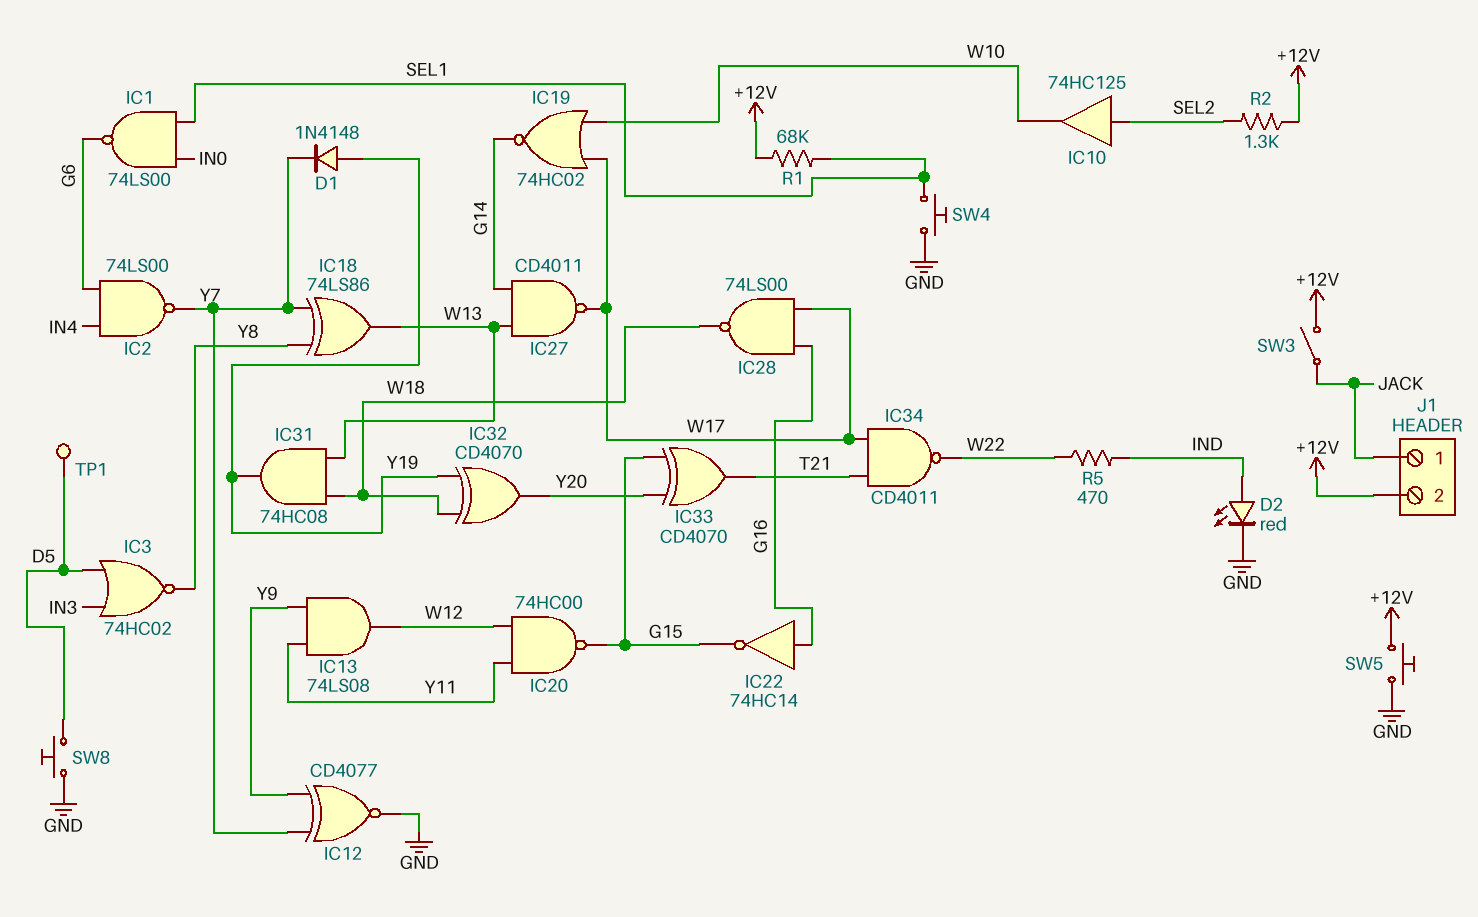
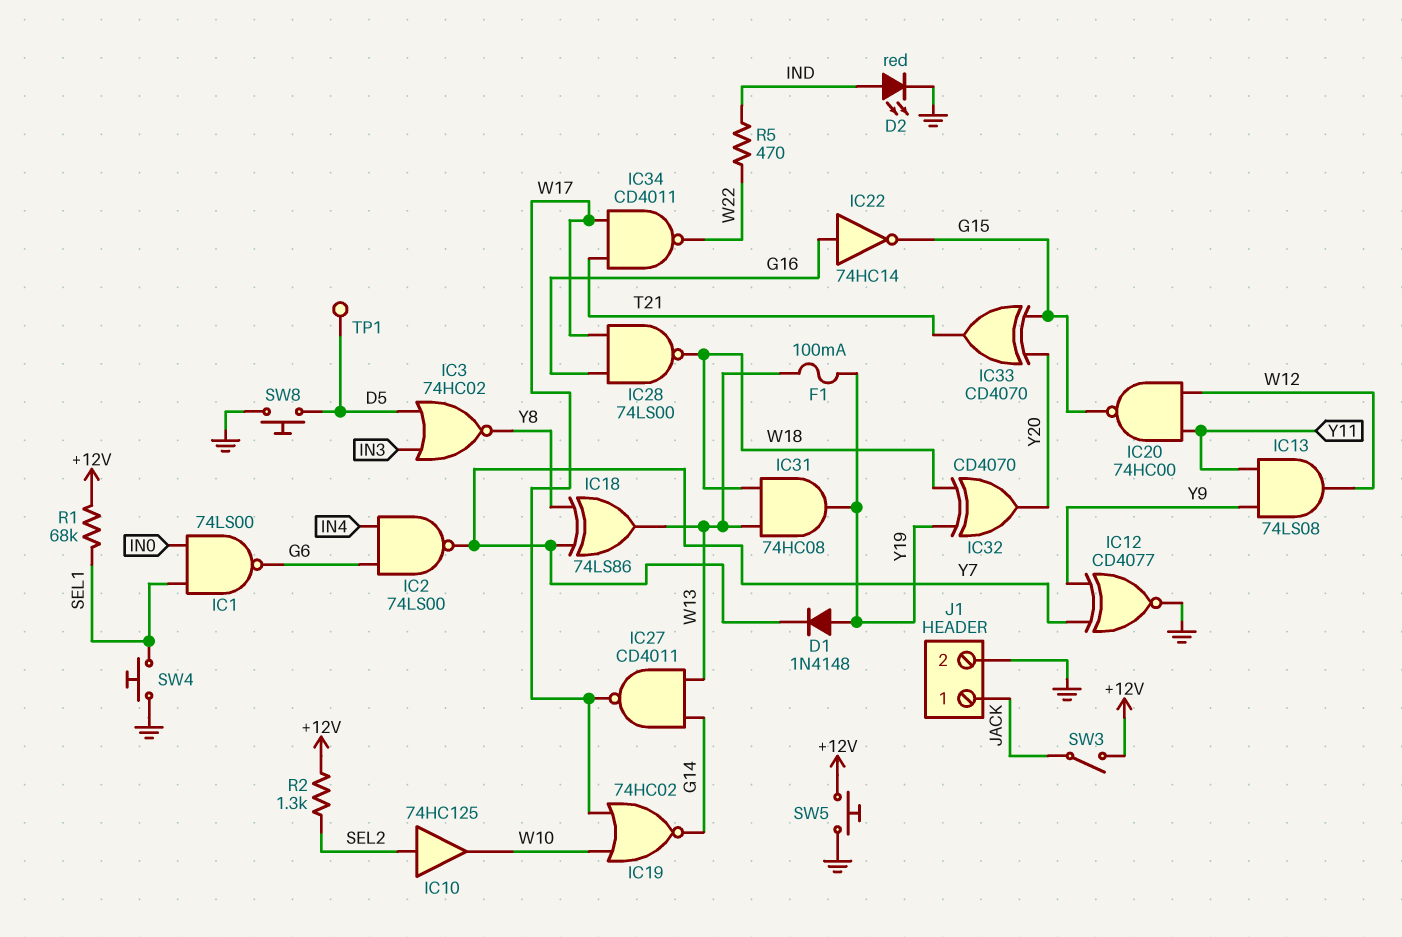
F1: none -> 100mA (W13, Y19)
J1 pin 2: +12V -> GND

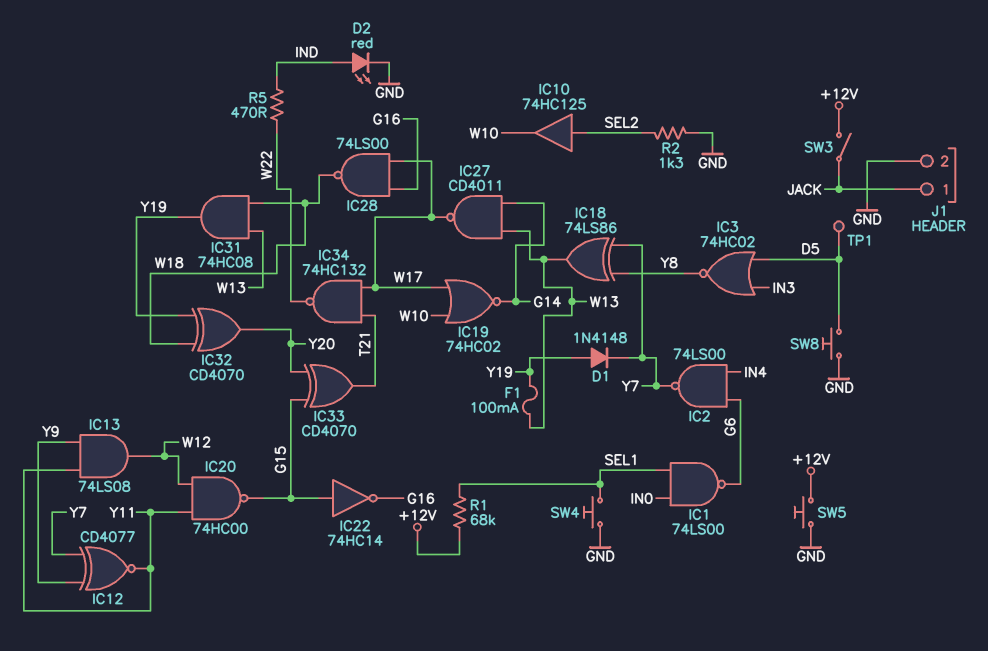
IC12: XNOR CD4077 (in Y7, in Y9, out GND) -> XNOR CD4077 (in Y7, in Y9, out Y11)
IC22: NOT 74HC14 (in G16, out G15) -> NOT 74HC14 (in G15, out G16)
IC34: NAND CD4011 (in T21, in W17, out W22) -> NAND 74HC132 (in T21, in W17, out W22)
R2: 1.3k (+12V, SEL2) -> 1.3k (GND, SEL2)

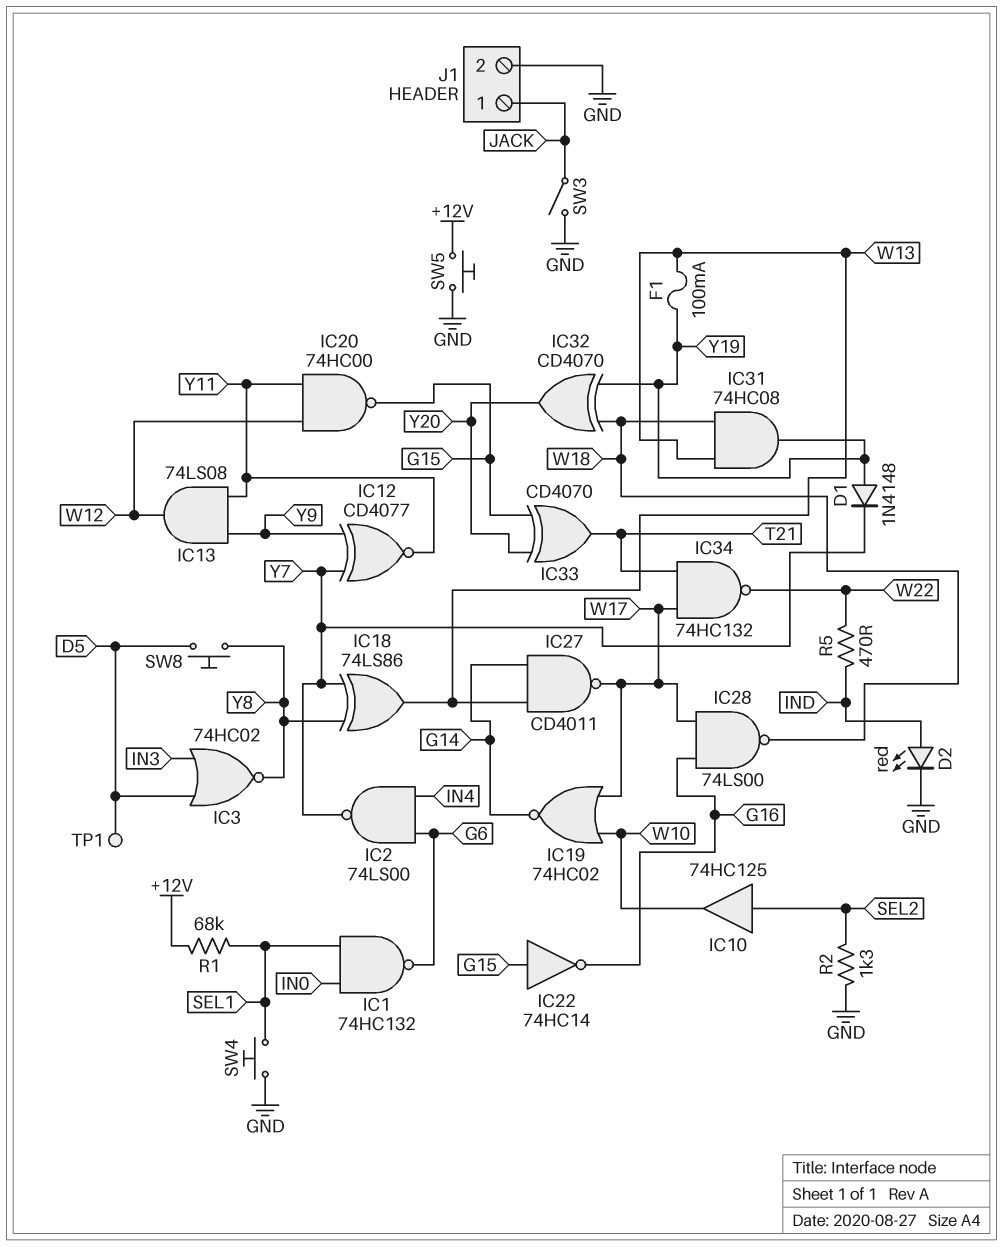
IC1: NAND 74LS00 (in IN0, in SEL1, out G6) -> NAND 74HC132 (in IN0, in SEL1, out G6)
SW3: switch (+12V, JACK) -> switch (GND, JACK)
SW8: button (D5, GND) -> button (D5, Y8)

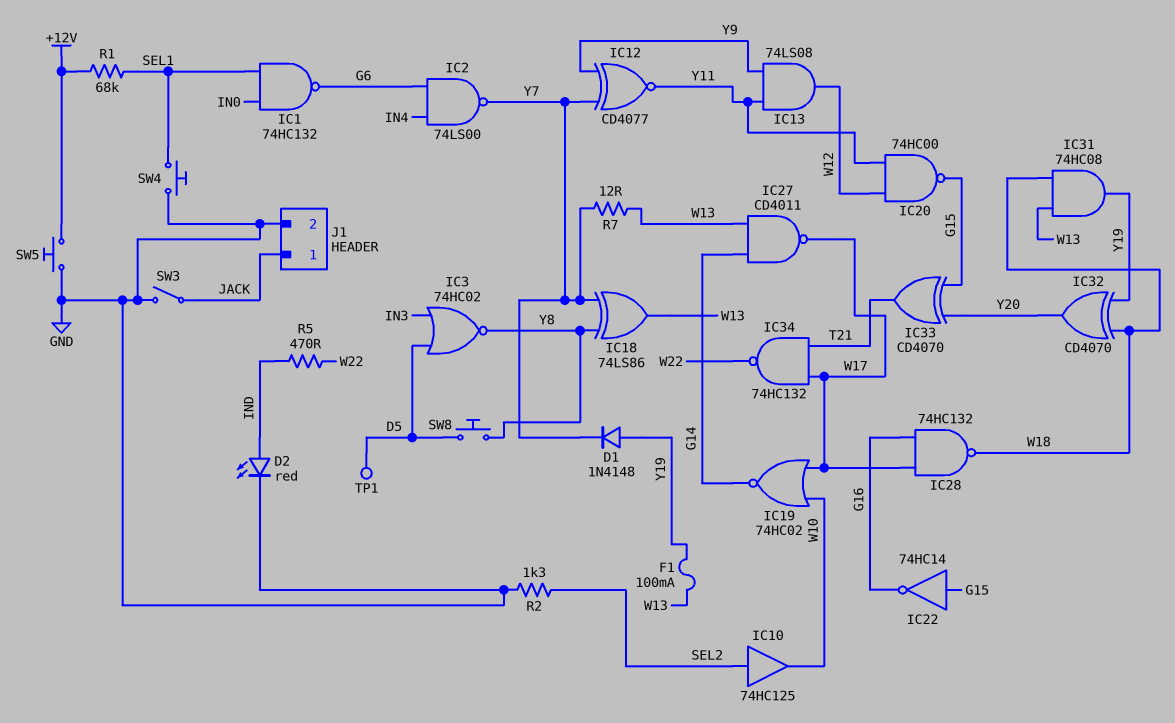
IC28: NAND 74LS00 (in G16, in W17, out W18) -> NAND 74HC132 (in G16, in W17, out W18)
R7: none -> 12 (W13, Y7)

